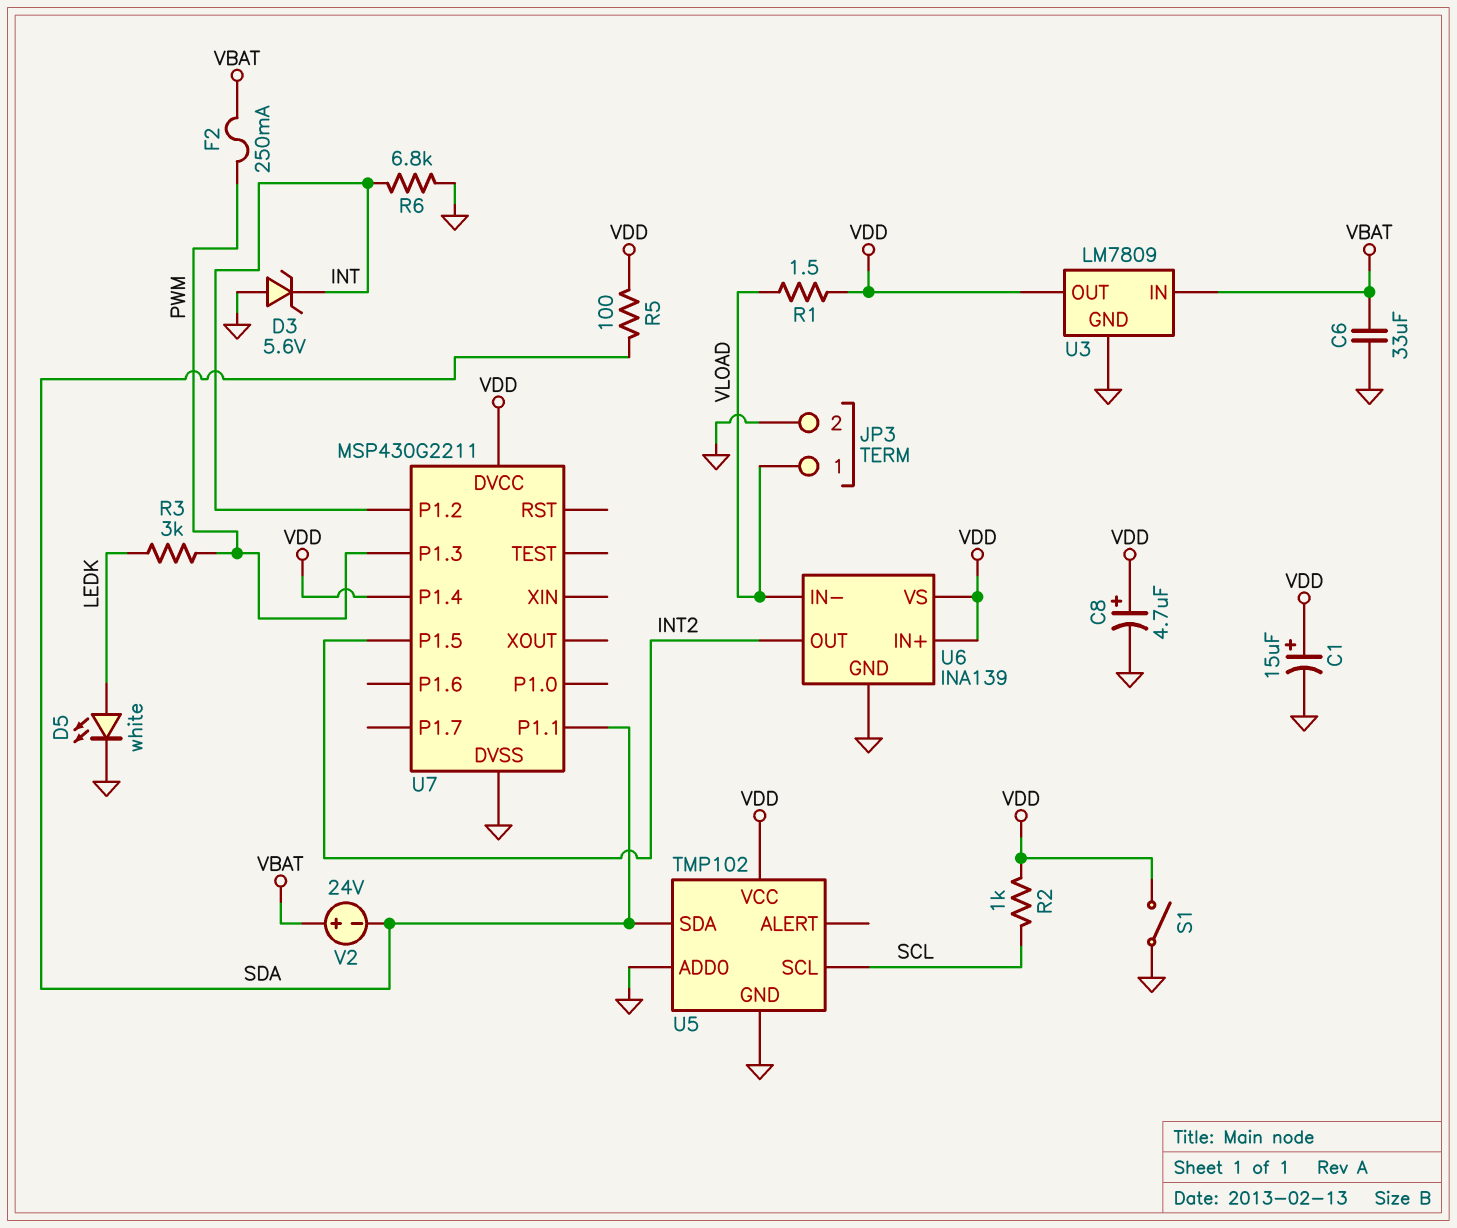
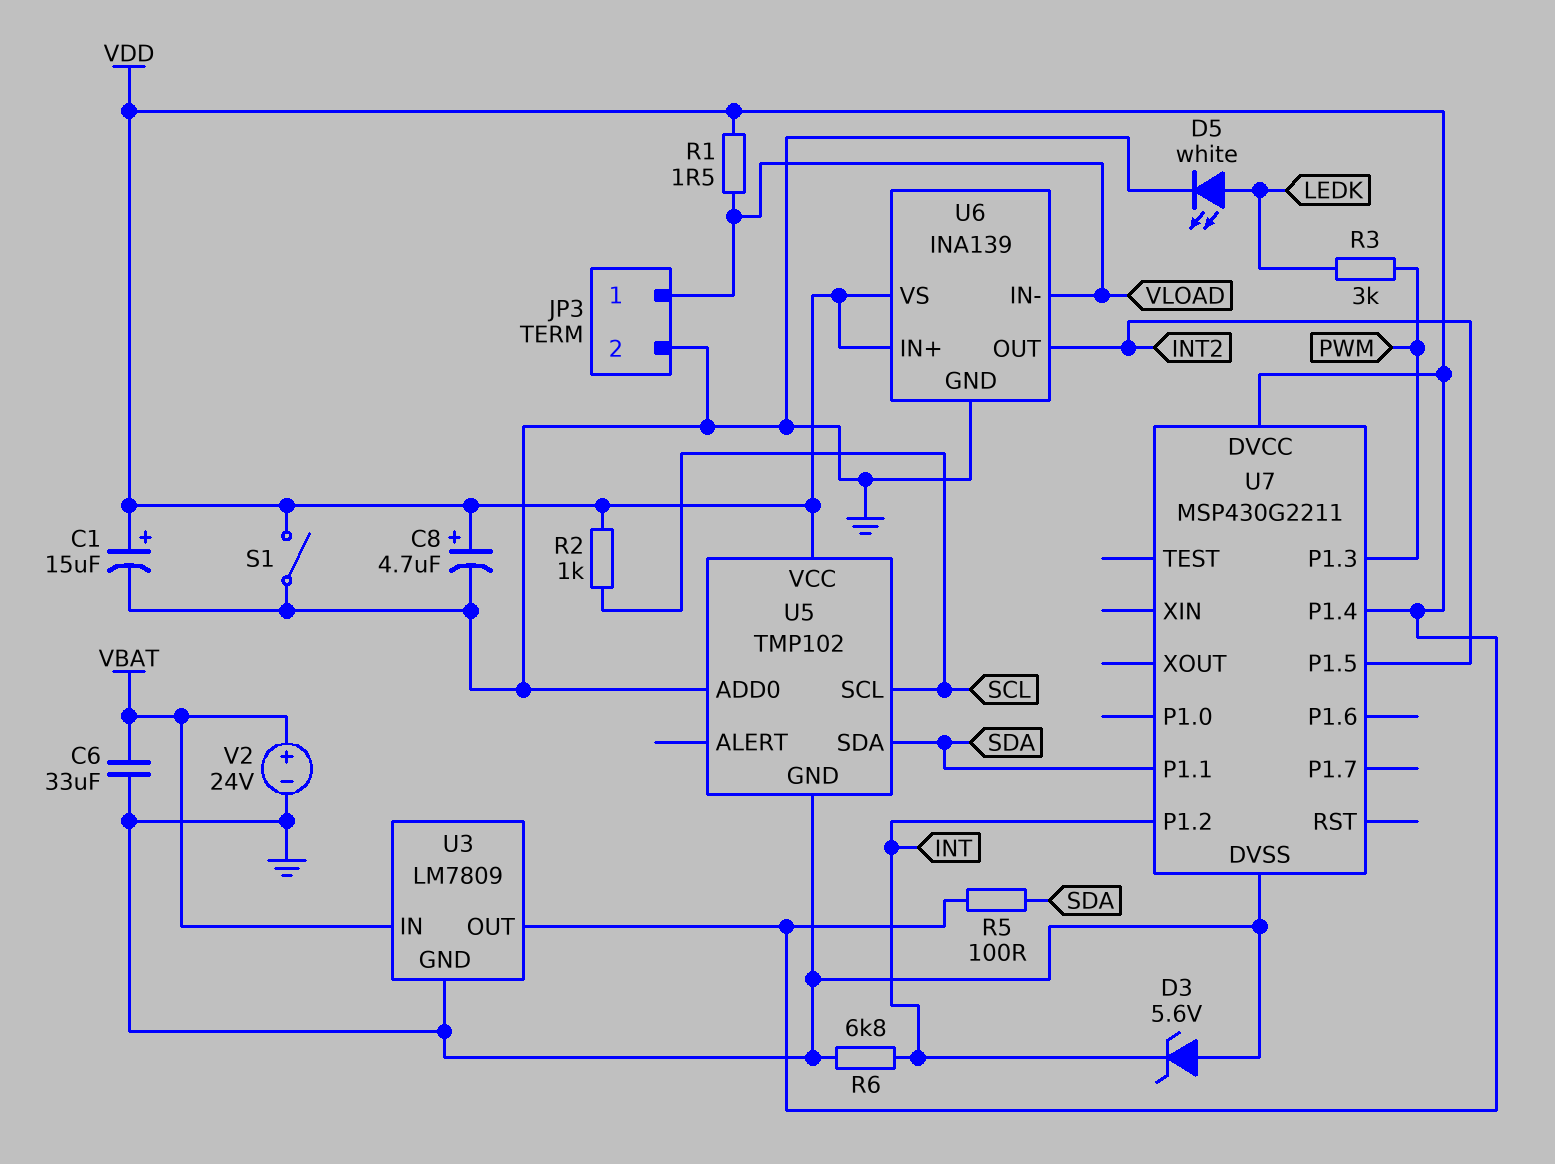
F2: 250mA (PWM, VBAT) -> none
V2: 24V (plus VBAT, minus SDA) -> 24V (plus VBAT, minus GND)

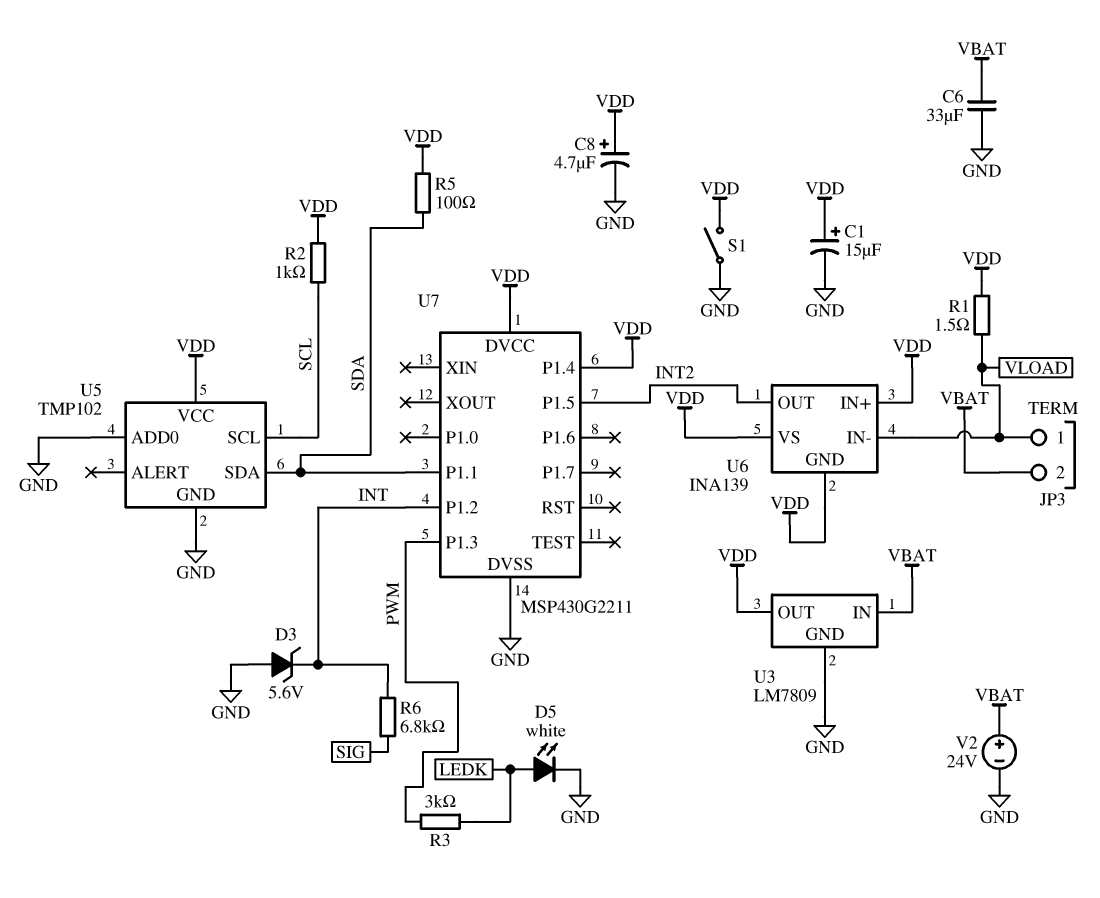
JP3 pin 2: GND -> VBAT
R6: 6.8k (GND, INT) -> 6.8k (INT, SIG)
U6 pin GND: GND -> VDD

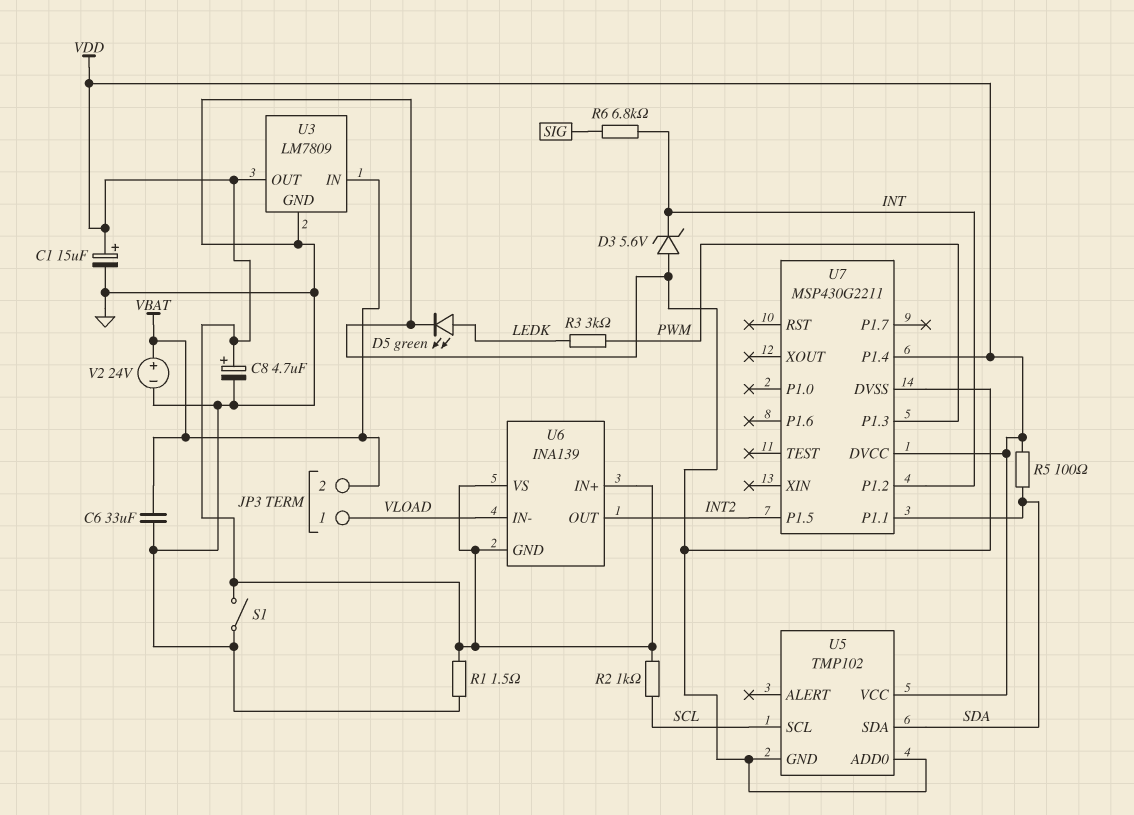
D5: LED white (A LEDK, K GND) -> LED green (A LEDK, K GND)
R1: 1.5 (VDD, VLOAD) -> 1.5 (GND, VDD)

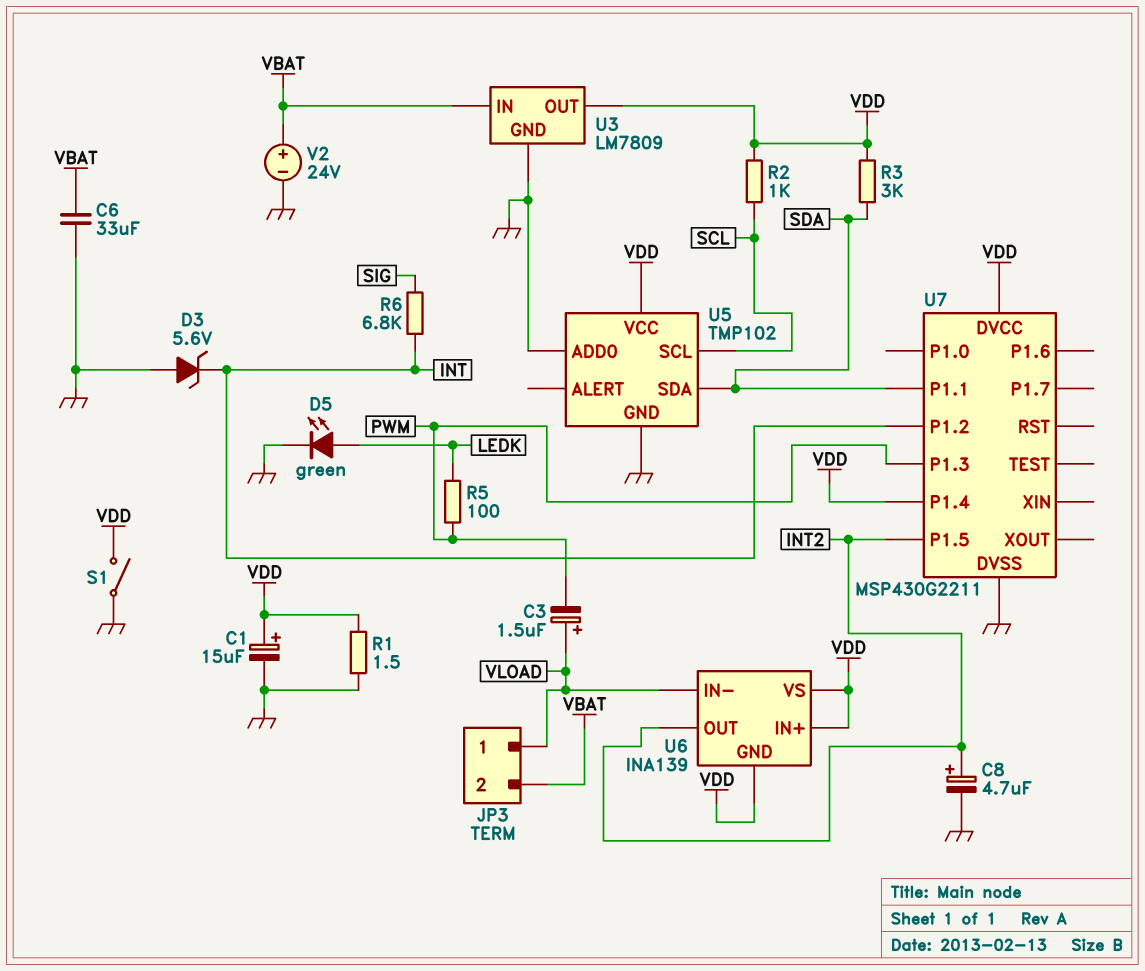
C3: none -> 1.5uF (plus VLOAD, minus PWM)
C8: 4.7uF (plus VDD, minus GND) -> 4.7uF (plus INT2, minus GND)
R3: 3k (LEDK, PWM) -> 3k (SDA, VDD)
R5: 100 (SDA, VDD) -> 100 (LEDK, PWM)

